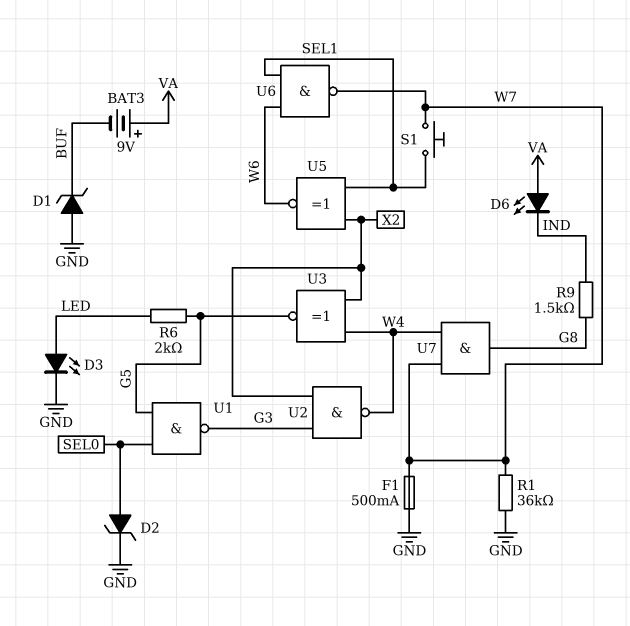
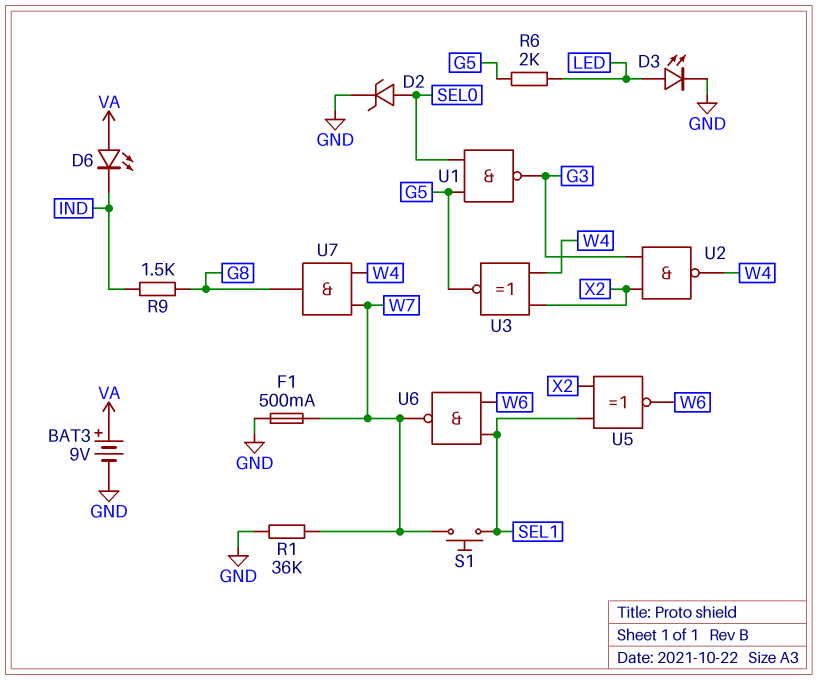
BAT3: 9V (plus VA, minus BUF) -> 9V (plus VA, minus GND)
D1: zener (A GND, K BUF) -> none

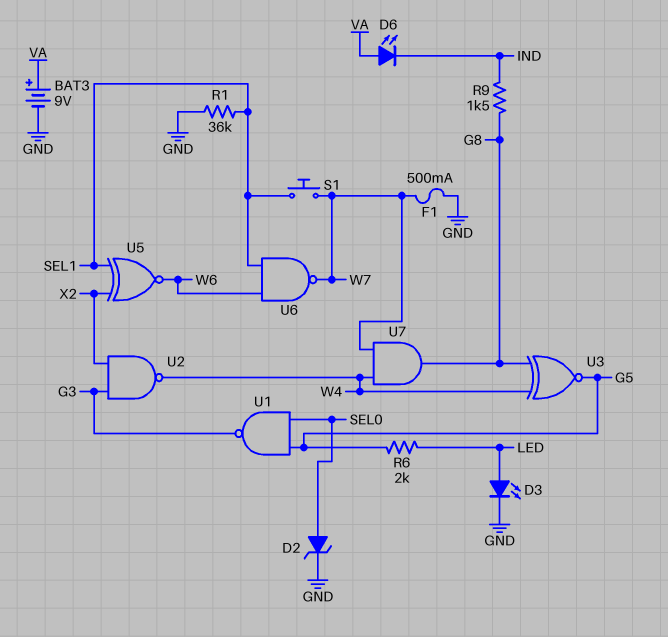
R1: 36k (GND, W7) -> 36k (GND, SEL1)
U3: XNOR (in W4, in X2, out G5) -> XNOR (in G8, in W4, out G5)

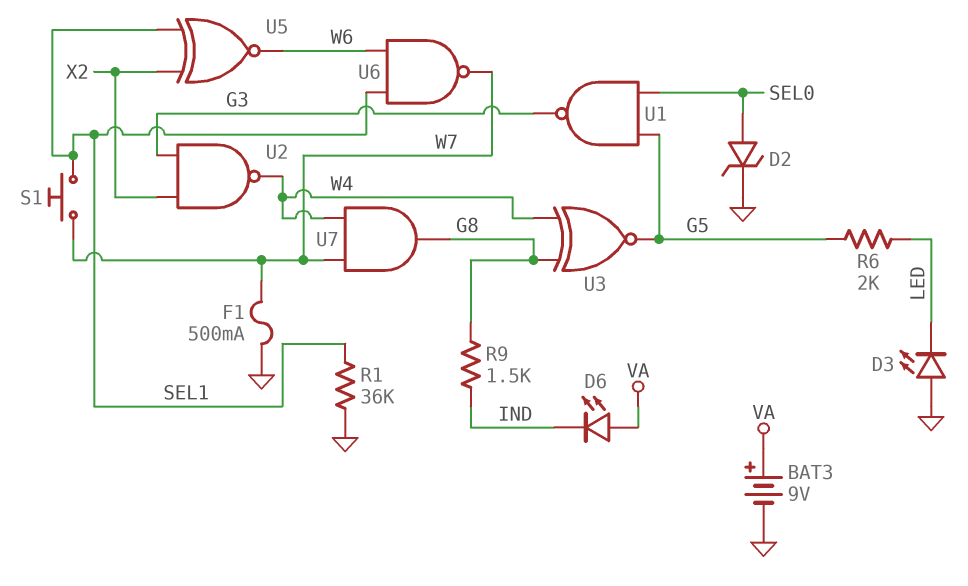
D3: LED (A LED, K GND) -> LED (A GND, K LED)

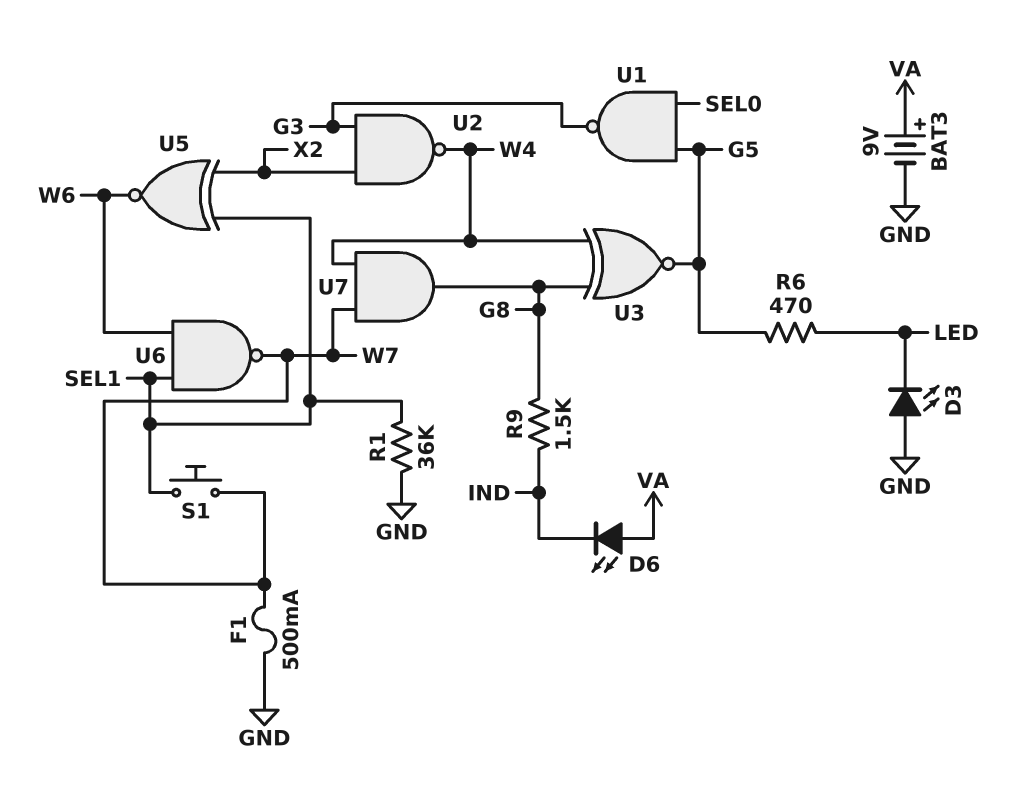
D2: zener (A SEL0, K GND) -> none
R6: 2k (G5, LED) -> 470 (G5, LED)

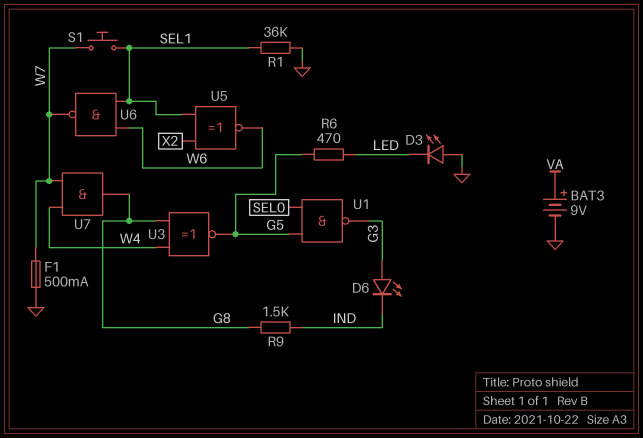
D6: LED (A VA, K IND) -> LED (A G3, K IND)
U2: NAND (in G3, in X2, out W4) -> none

